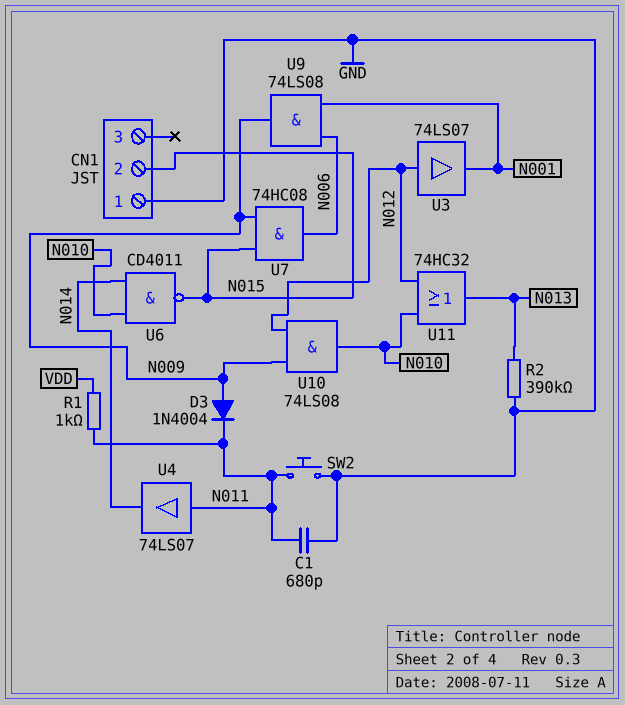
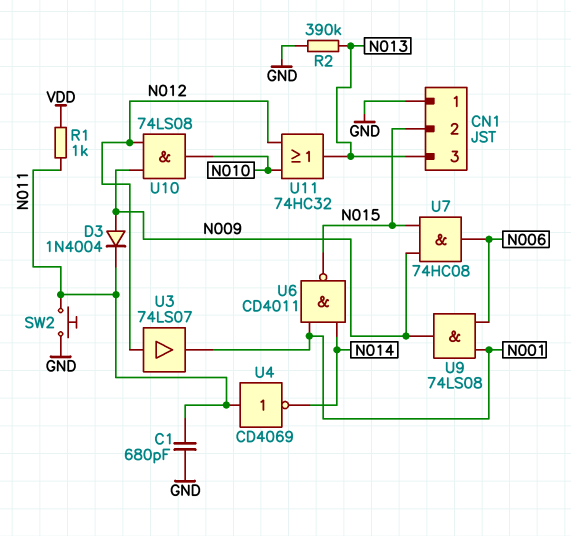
CN1 pin 3: none -> N013
U4: buffer 74LS07 (in N011, out N014) -> NOT CD4069 (in N011, out N014)
U6: NAND CD4011 (in N010, in N014, out N015) -> NAND CD4011 (in N001, in N014, out N015)

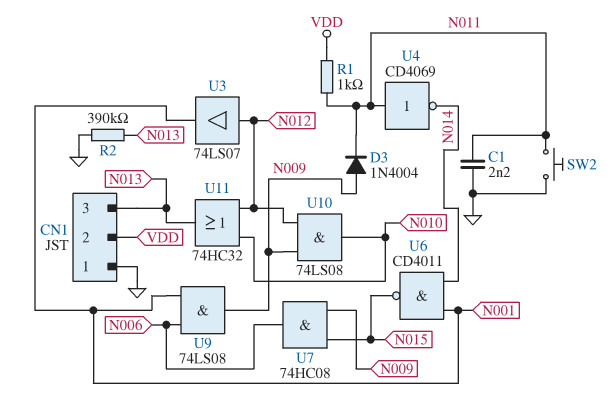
C1: 680pF (GND, N011) -> 2.2nF (GND, N011)
CN1 pin 2: N015 -> VDD

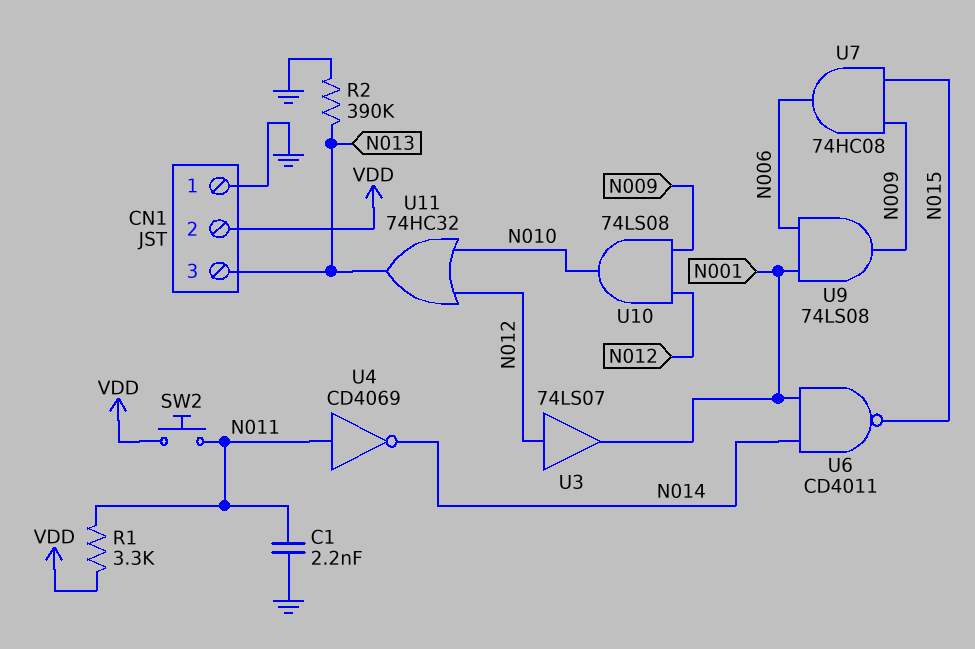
D3: diode 1N4004 (A N009, K N011) -> none
R1: 1k (N011, VDD) -> 3.3k (N011, VDD)
SW2: button (GND, N011) -> button (N011, VDD)

